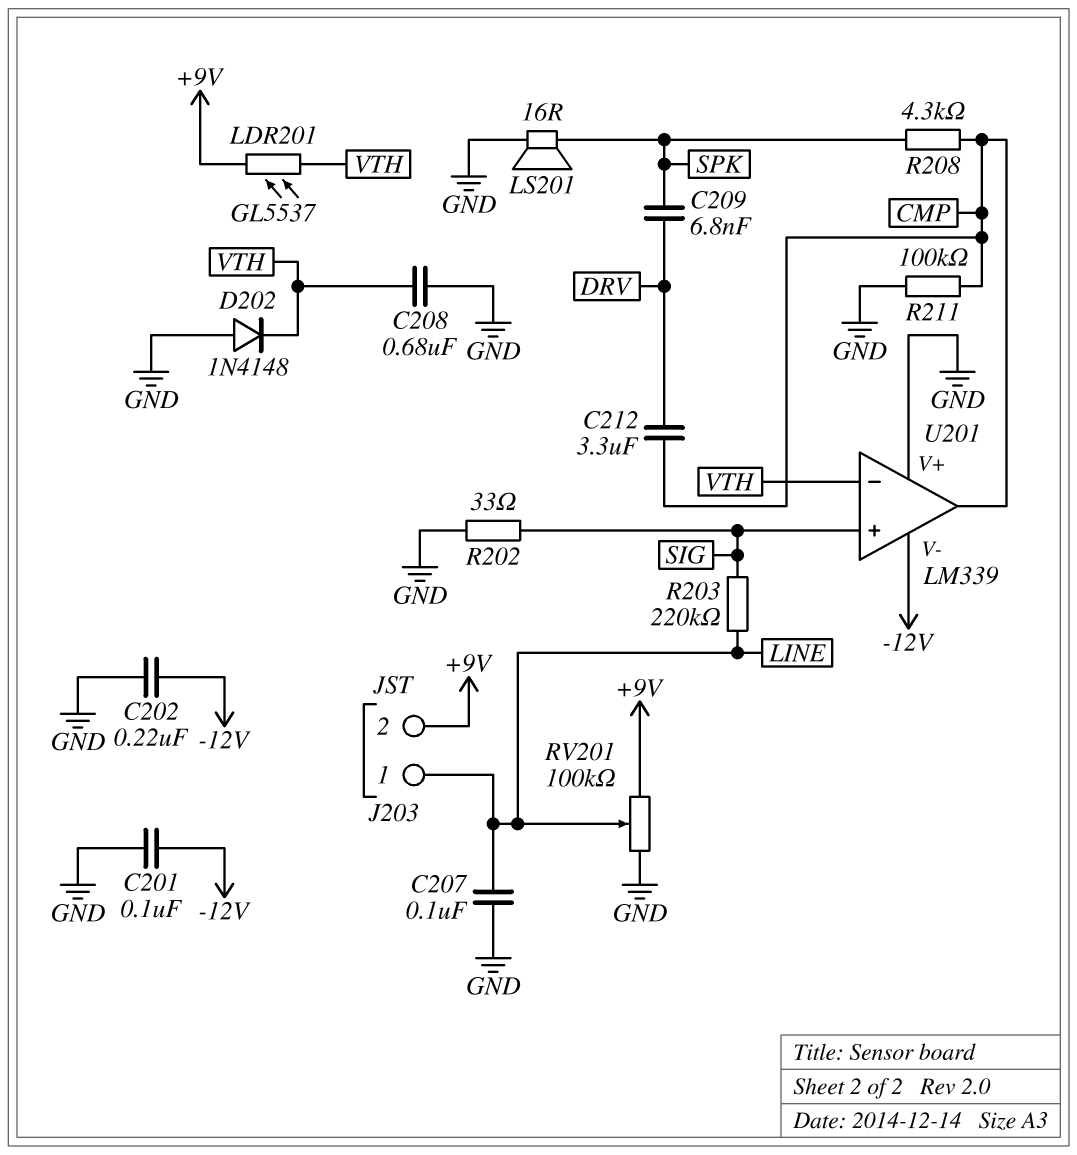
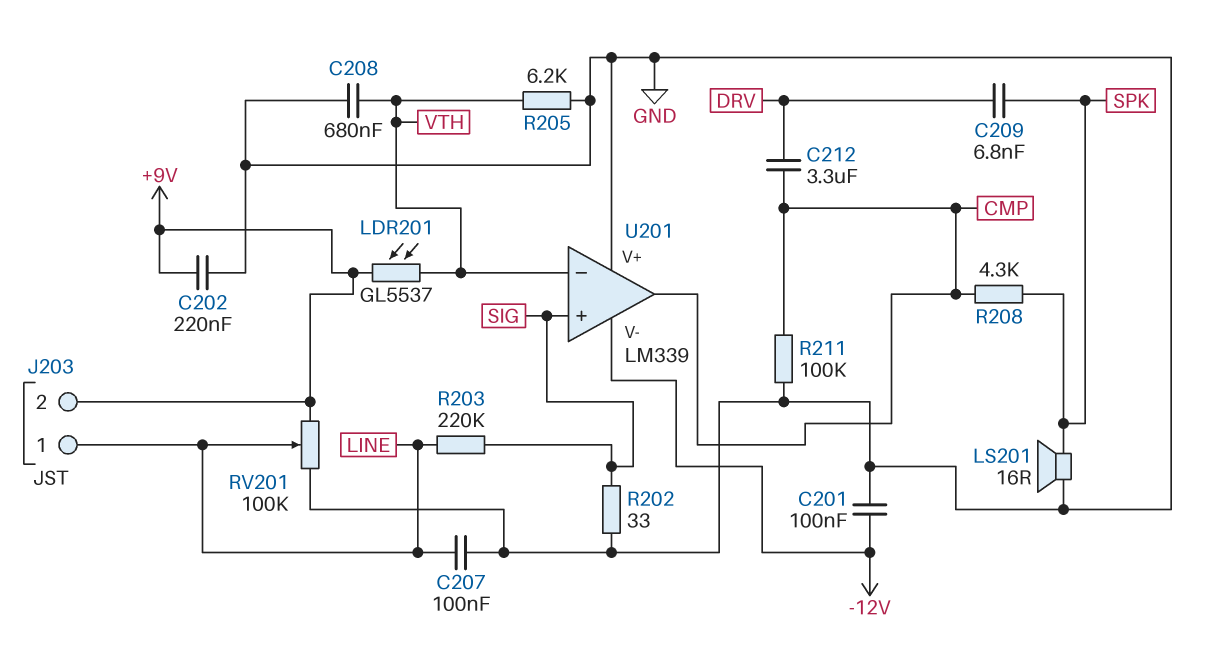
C202: 220nF (-12V, GND) -> 220nF (+9V, GND)
D202: diode 1N4148 (A GND, K VTH) -> none
R205: none -> 6.2k (GND, VTH)

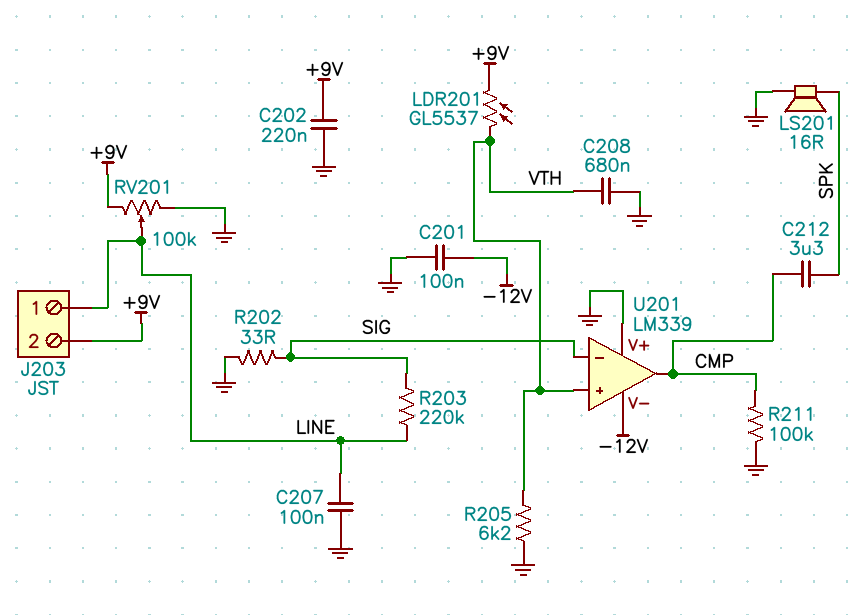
C209: 6.8nF (DRV, SPK) -> none
C212: 3.3uF (CMP, DRV) -> 3.3uF (CMP, SPK)
R208: 4.3k (CMP, SPK) -> none
U201 pin in+: SIG -> VTH
U201 pin in-: VTH -> SIG

